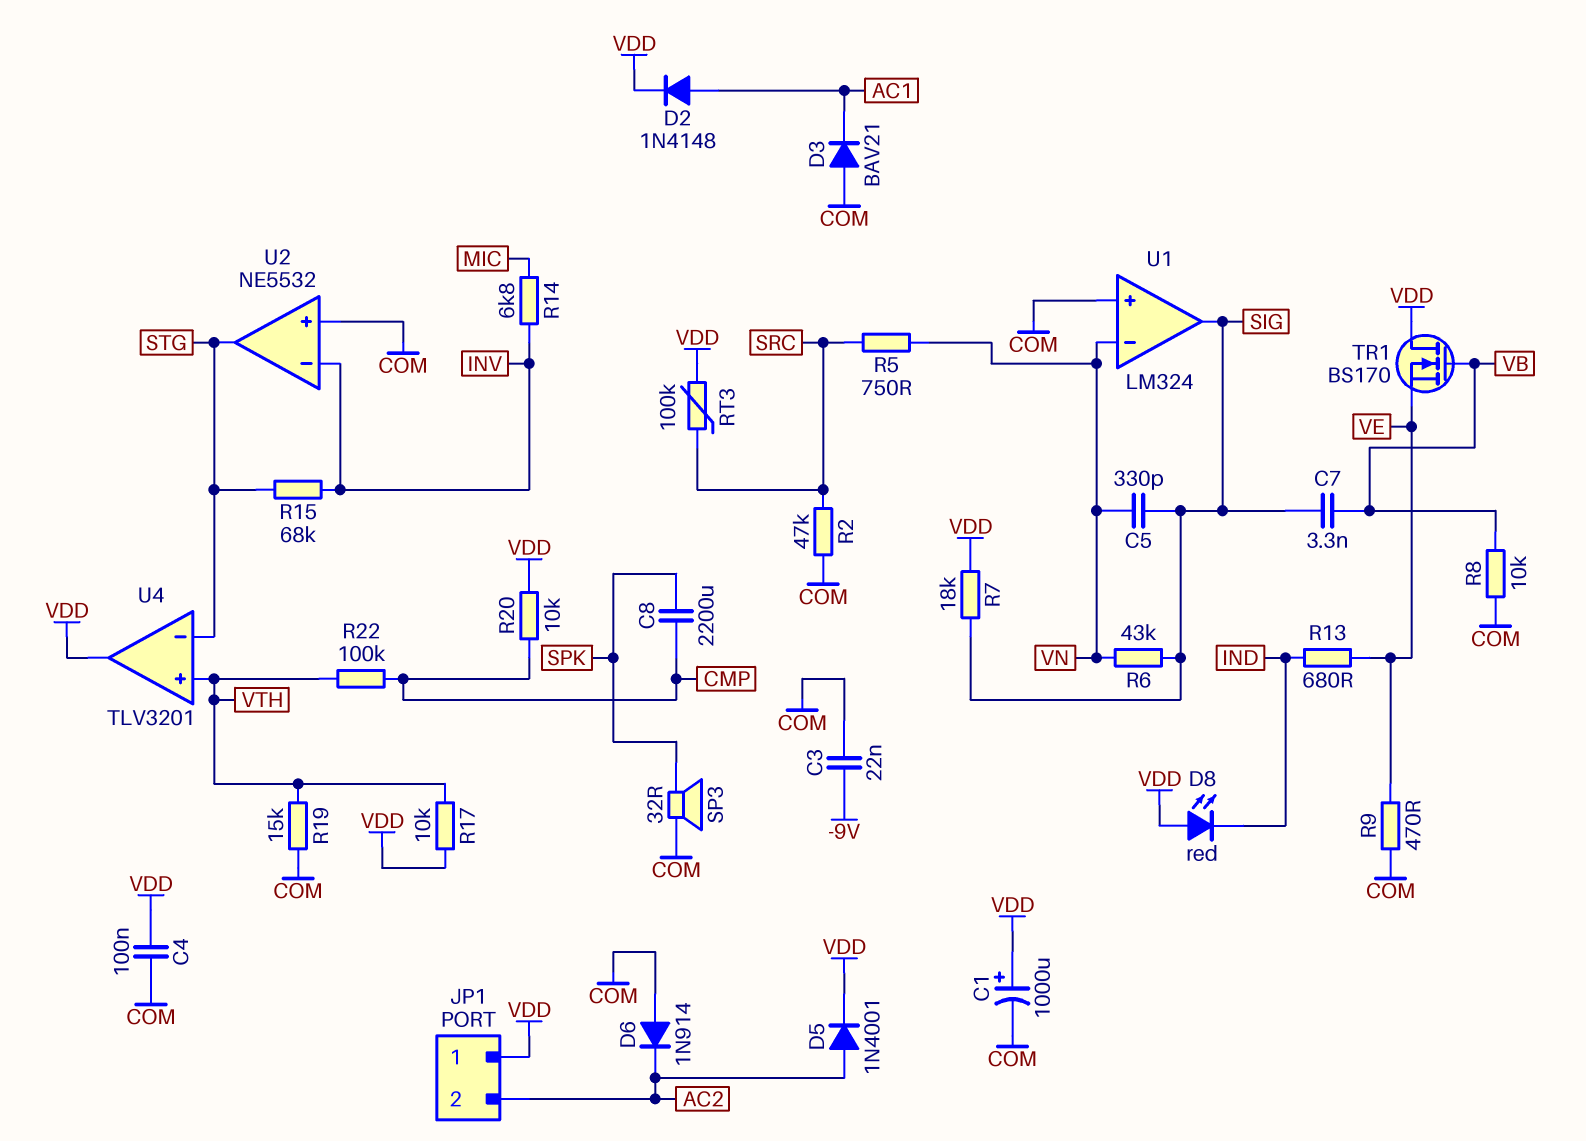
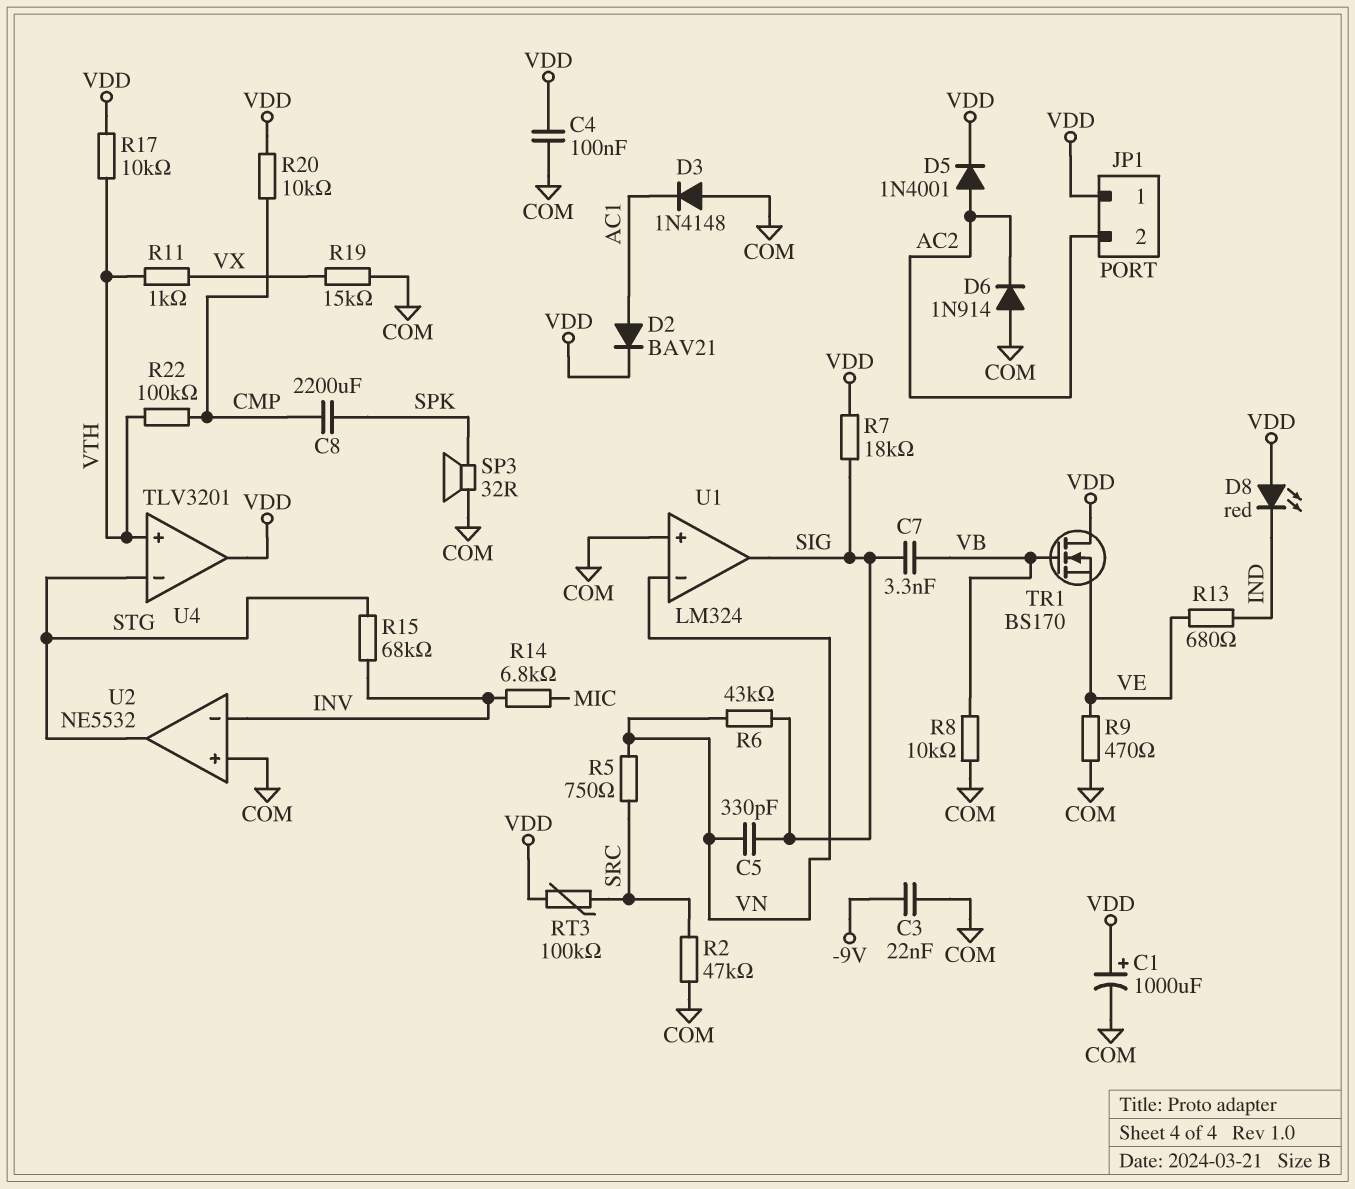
D2: diode 1N4148 (A AC1, K VDD) -> diode BAV21 (A AC1, K VDD)
D3: diode BAV21 (A COM, K AC1) -> diode 1N4148 (A COM, K AC1)
R11: none -> 1k (VTH, VX)
R19: 15k (COM, VTH) -> 15k (COM, VX)

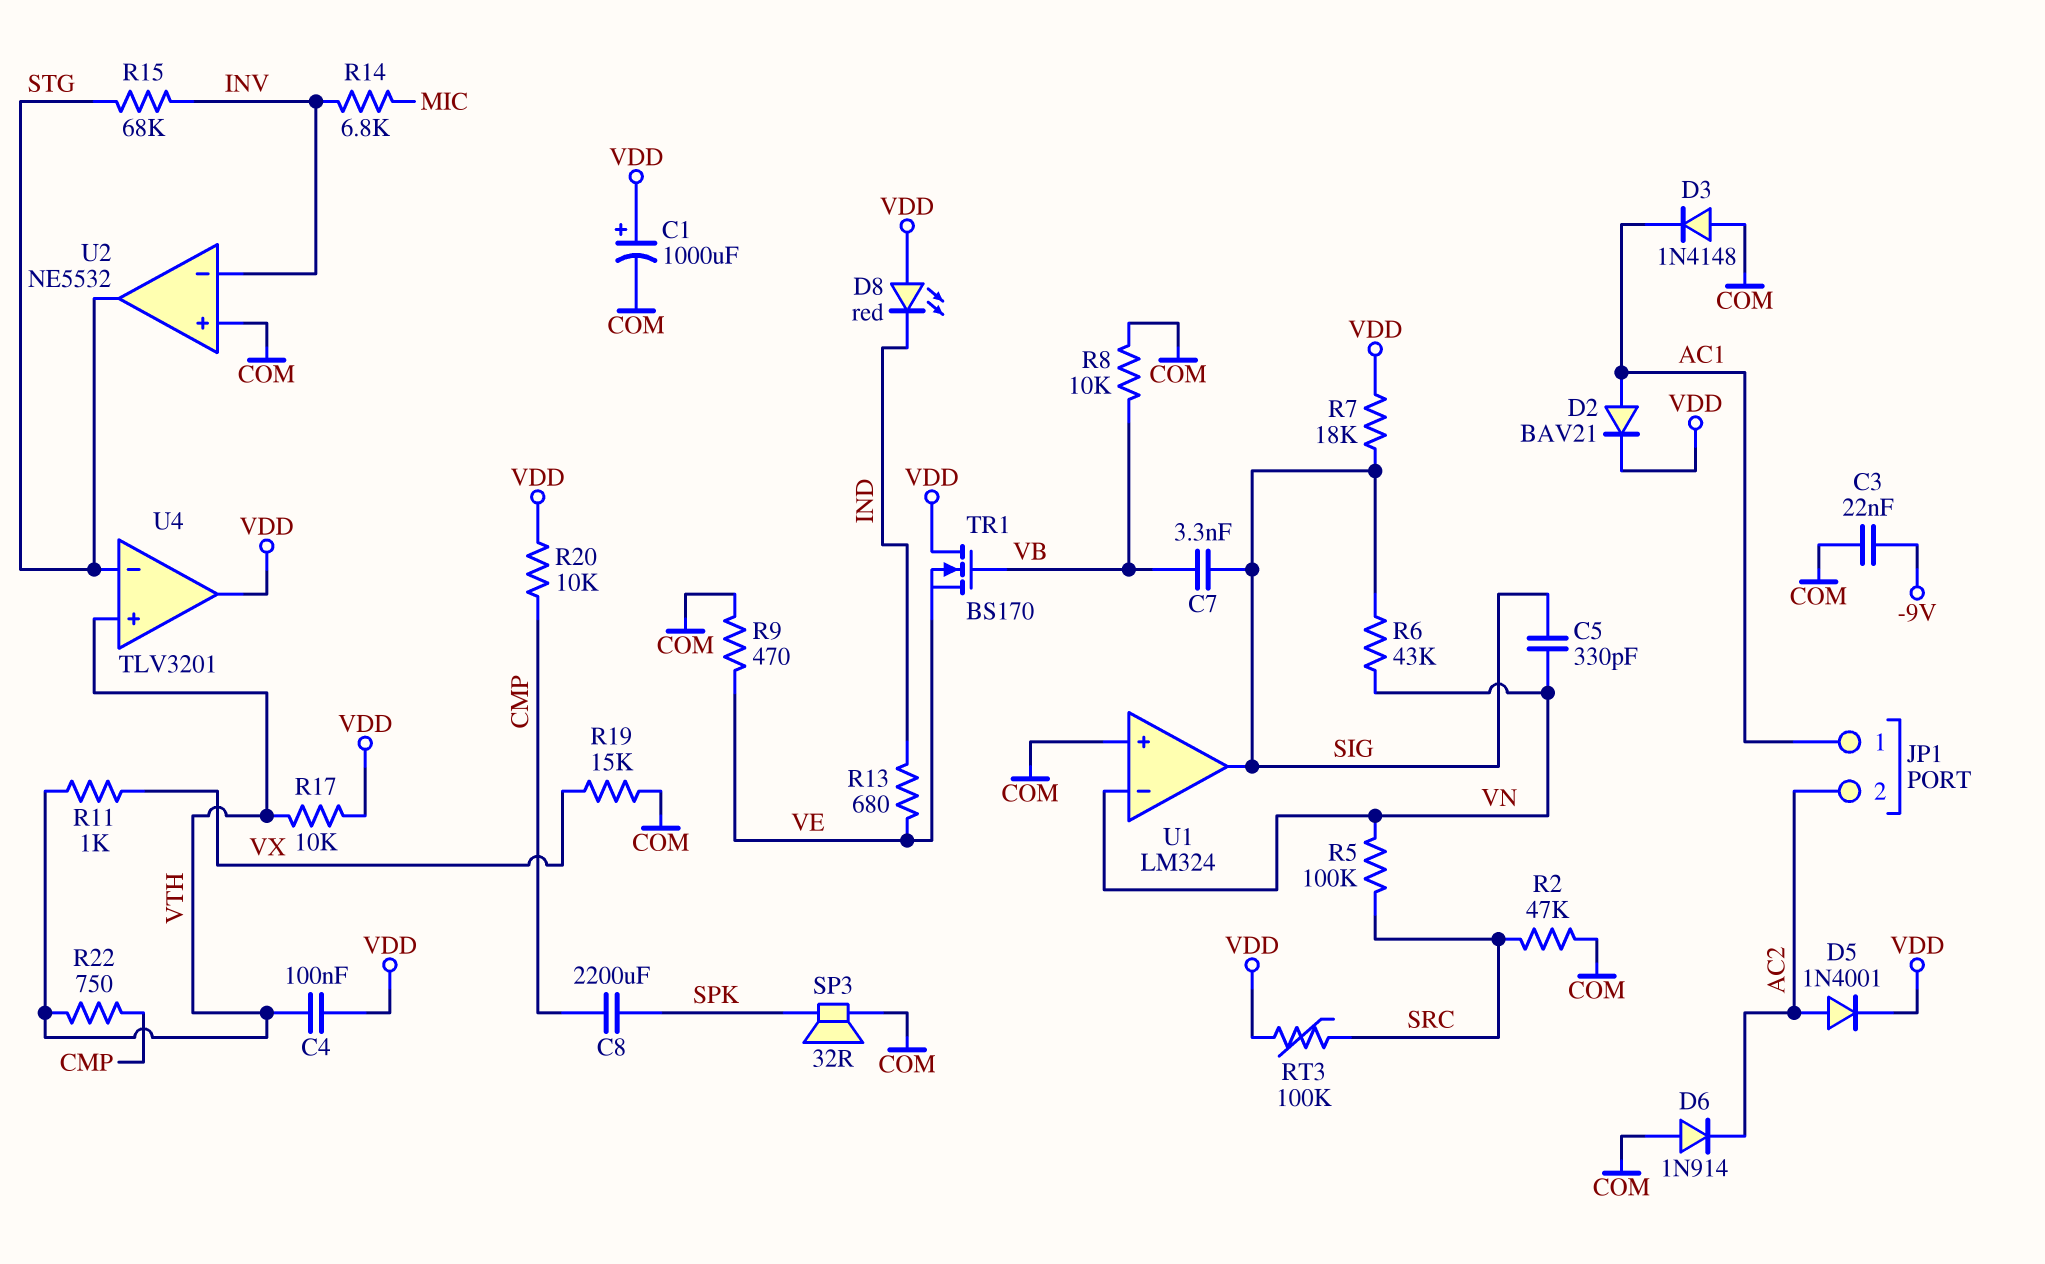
C4: 100nF (COM, VDD) -> 100nF (VDD, VTH)
JP1 pin 1: VDD -> AC1
R5: 750 (SRC, VN) -> 100k (SRC, VN)
R22: 100k (CMP, VTH) -> 750 (CMP, VTH)

